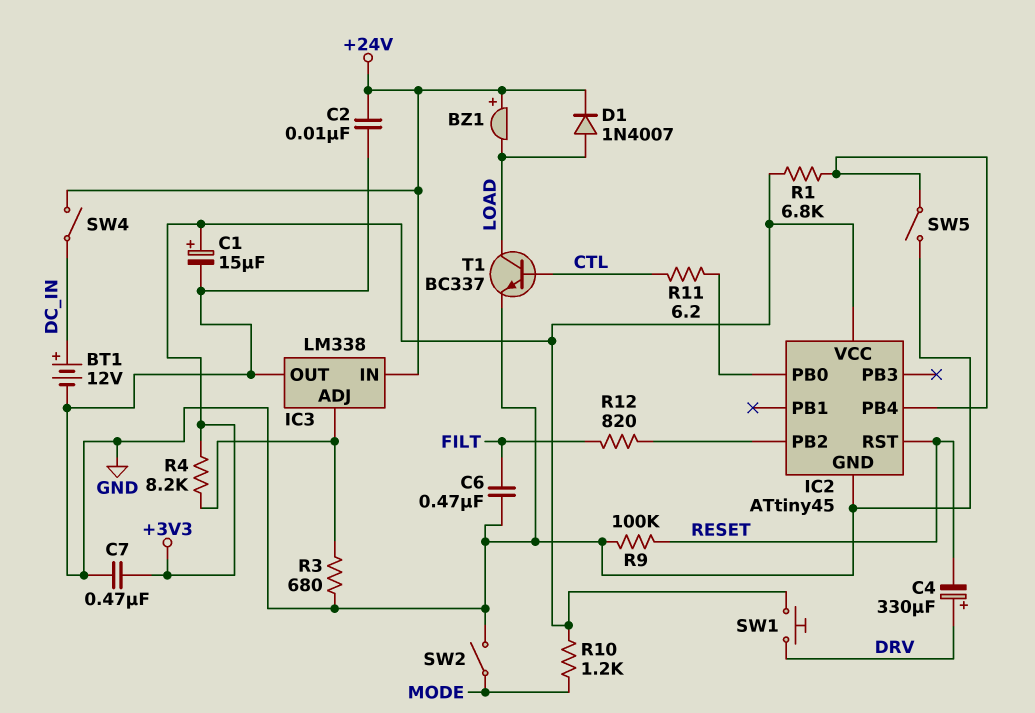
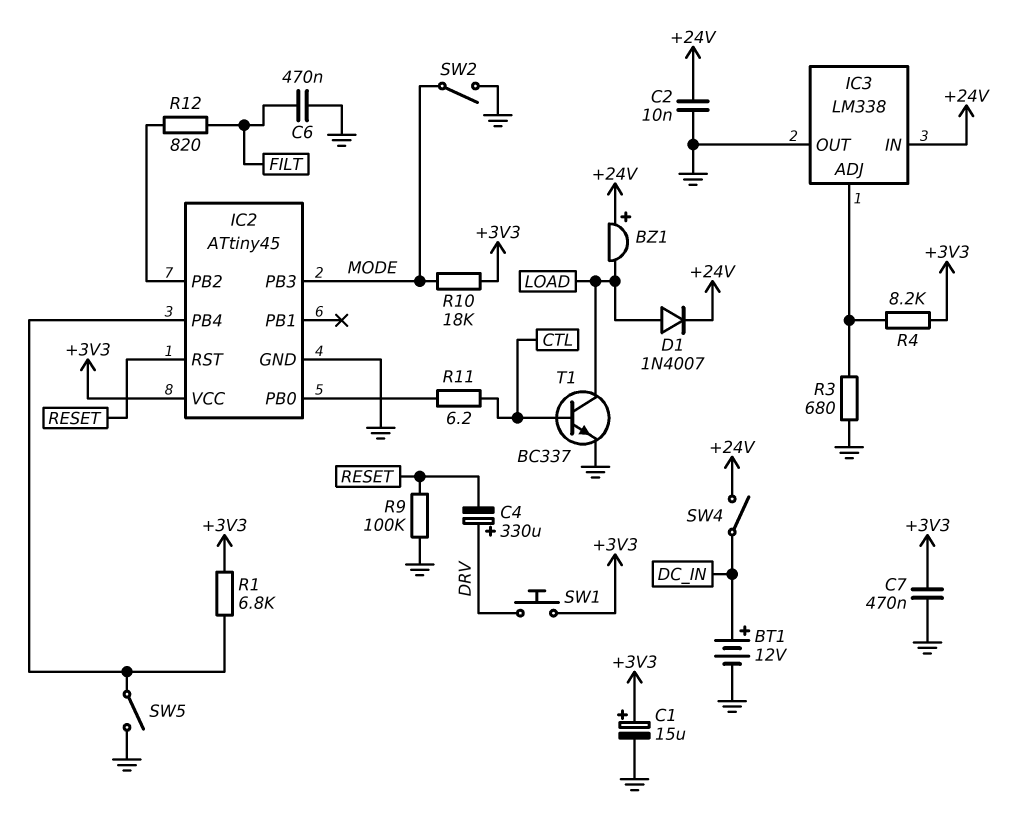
IC2 pin PB3: none -> MODE
R10: 1.2k (+3V3, MODE) -> 18k (+3V3, MODE)

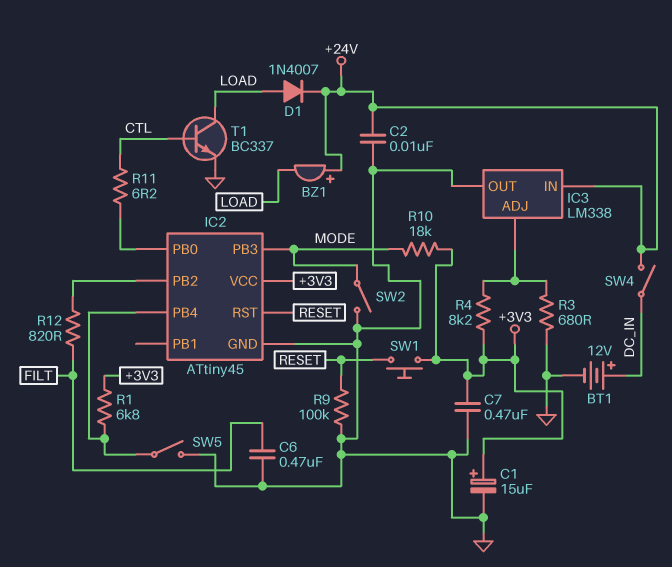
C4: 330uF (plus DRV, minus RESET) -> none
SW1: button (+3V3, DRV) -> button (+3V3, RESET)

